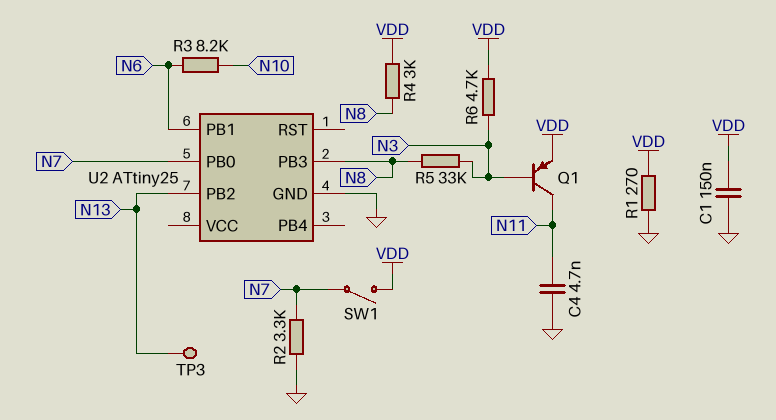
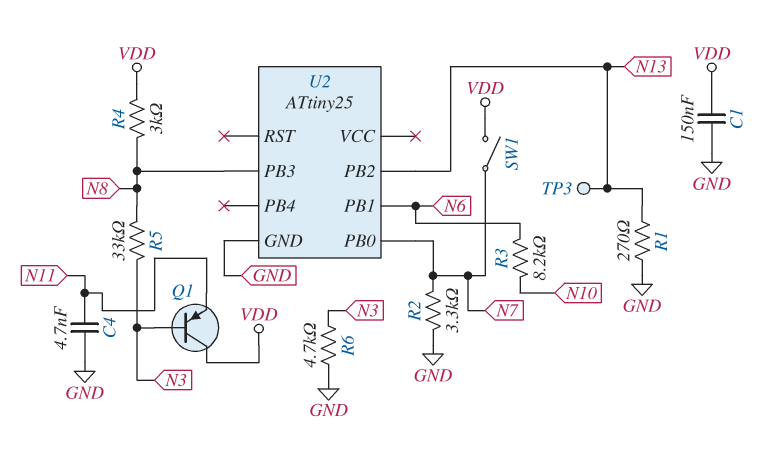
Q1: PNP (B N3, C N11, E VDD) -> PNP (B N3, C VDD, E N11)
R1: 270 (GND, VDD) -> 270 (GND, N13)
R6: 4.7k (N3, VDD) -> 4.7k (GND, N3)

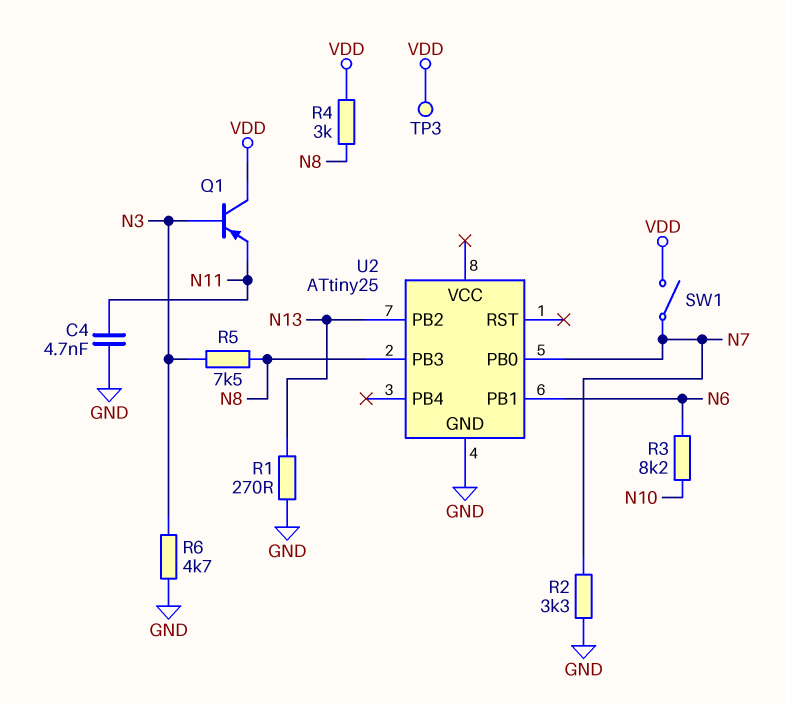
C1: 150nF (GND, VDD) -> none
R5: 33k (N3, N8) -> 7.5k (N3, N8)
TP3: test point (N13) -> test point (VDD)

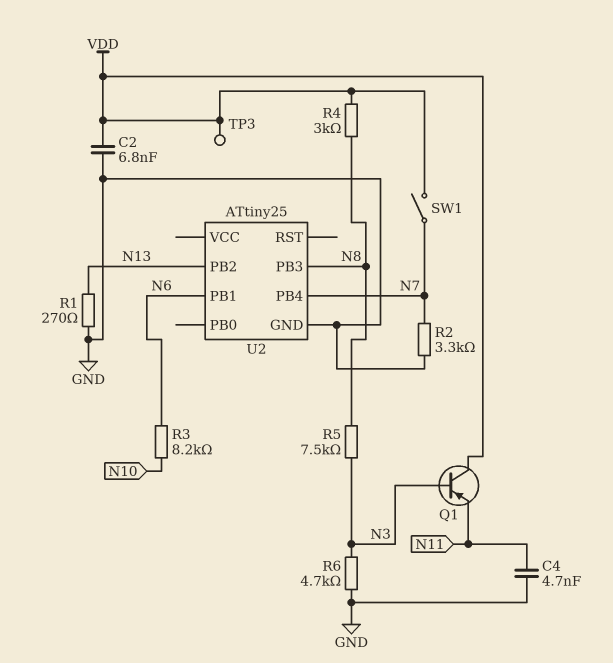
C2: none -> 6.8nF (GND, VDD)
U2 pin PB0: N7 -> none
U2 pin PB4: none -> N7

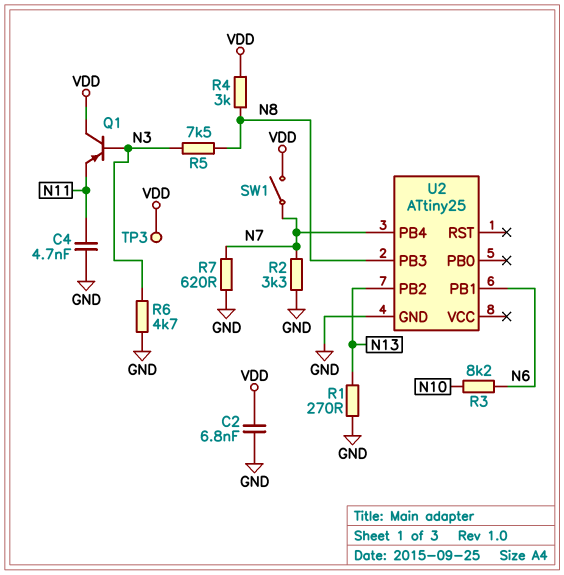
R7: none -> 620 (GND, N7)

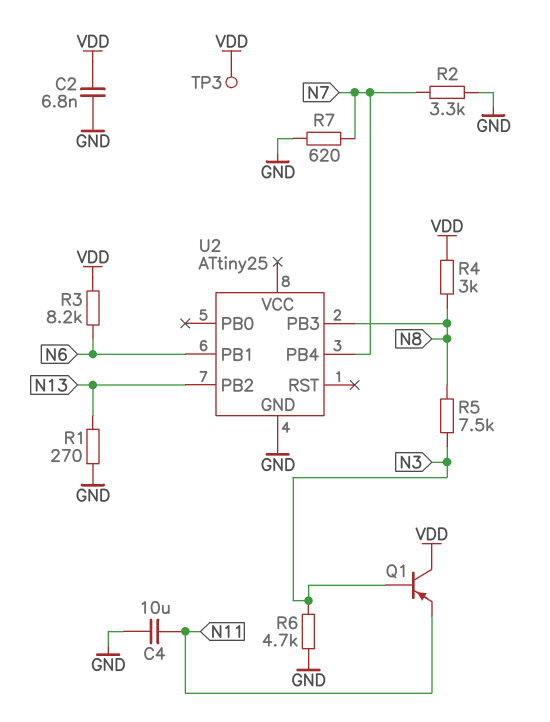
C4: 4.7nF (GND, N11) -> 10uF (GND, N11)
R3: 8.2k (N6, N10) -> 8.2k (N6, VDD)
SW1: switch (N7, VDD) -> none

